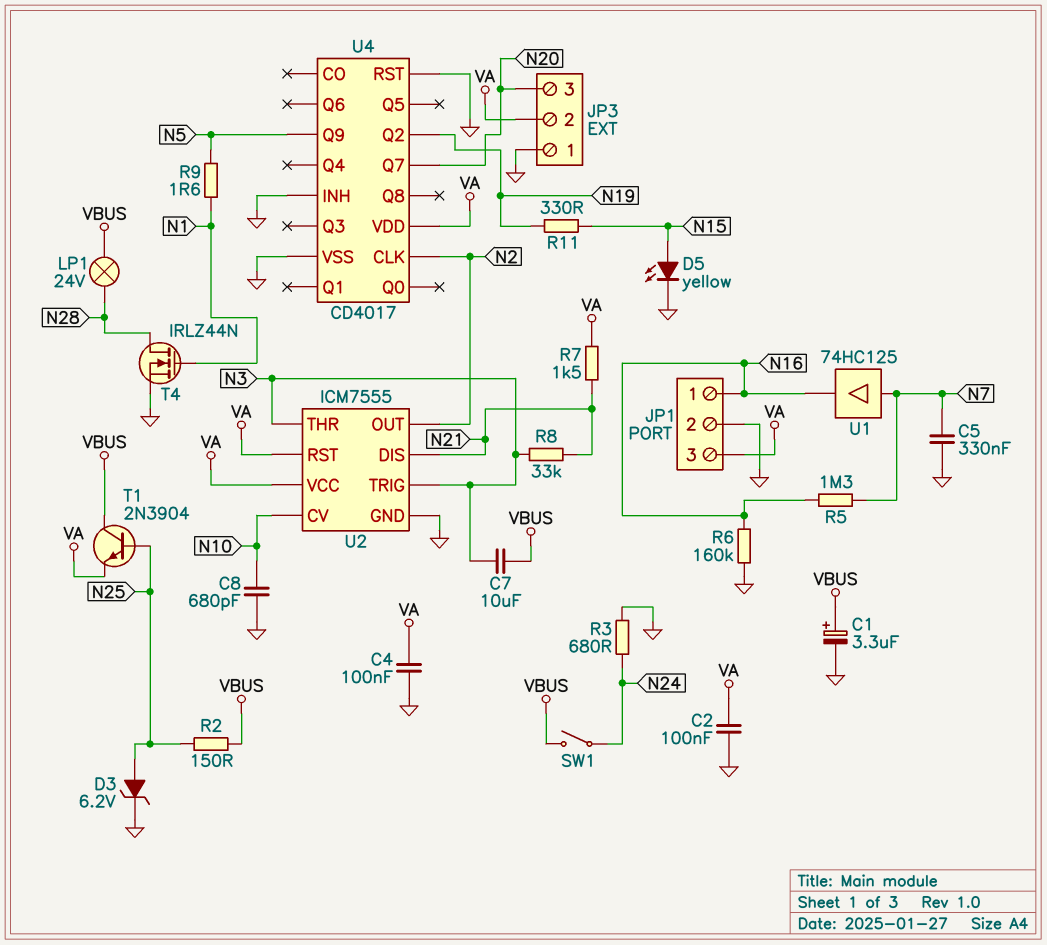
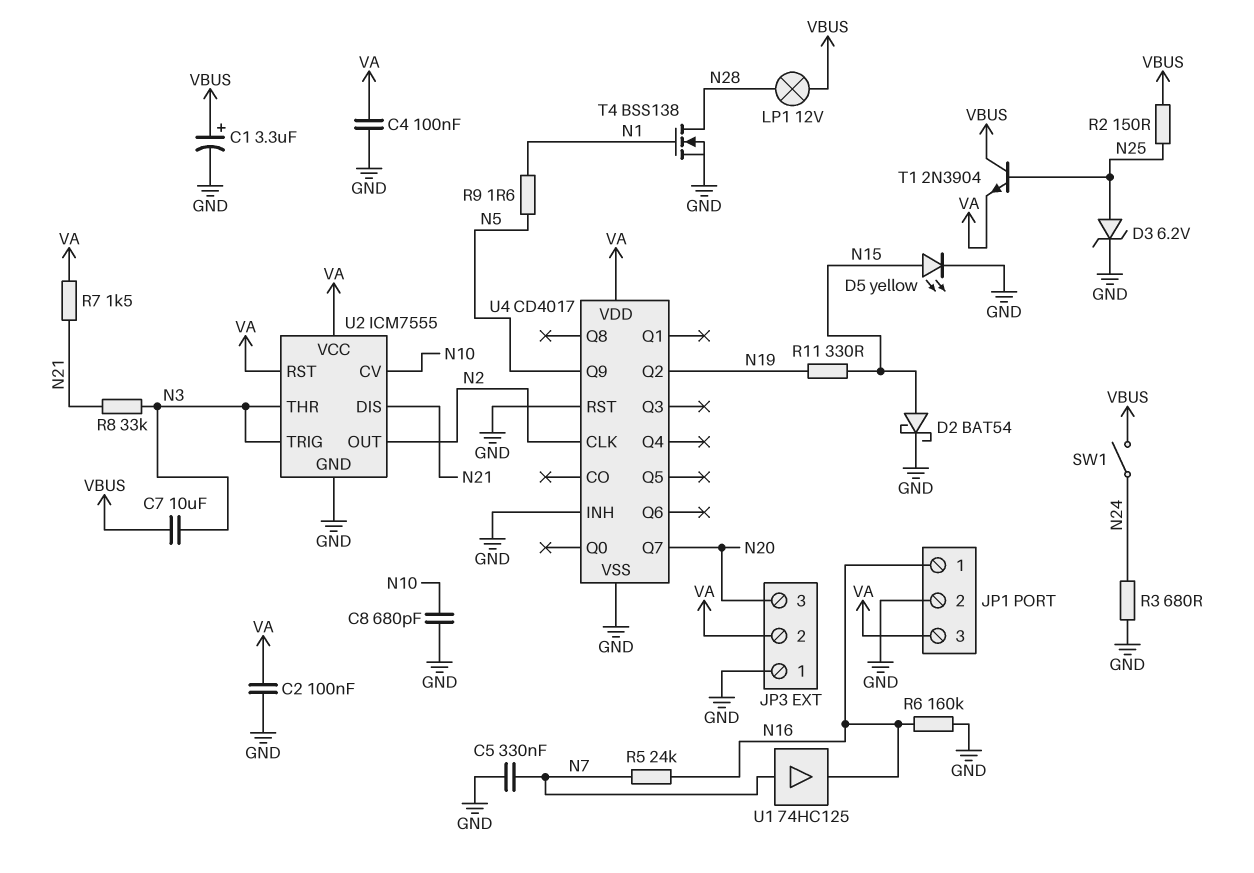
D2: none -> schottky BAT54 (A N15, K GND)
LP1: lamp 24V (N28, VBUS) -> lamp 12V (N28, VBUS)
R5: 1.3M (N7, N16) -> 24k (N7, N16)
T4: NMOS IRLZ44N (G N1, D N28, S GND) -> NMOS BSS138 (G N1, D N28, S GND)

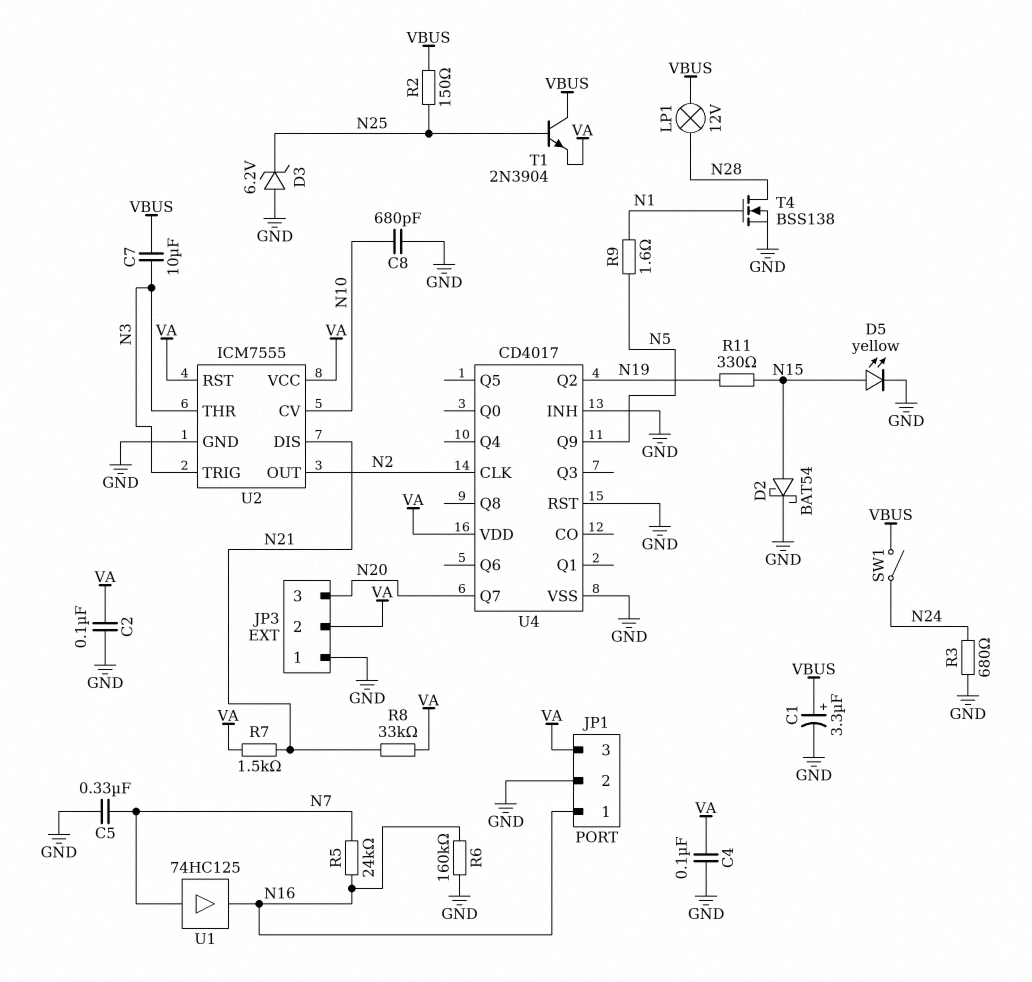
D3: zener 6.2V (A N25, K GND) -> zener 6.2V (A GND, K N25)
R8: 33k (N3, N21) -> 33k (N21, VA)

